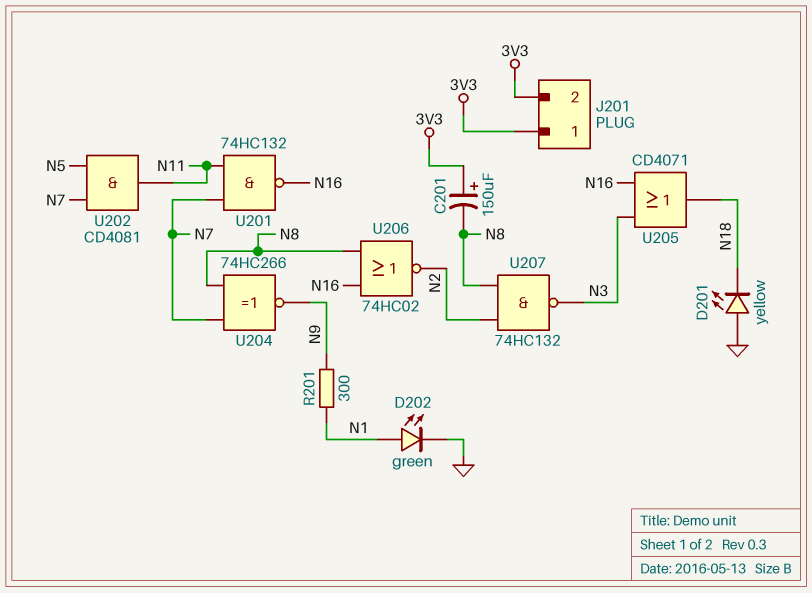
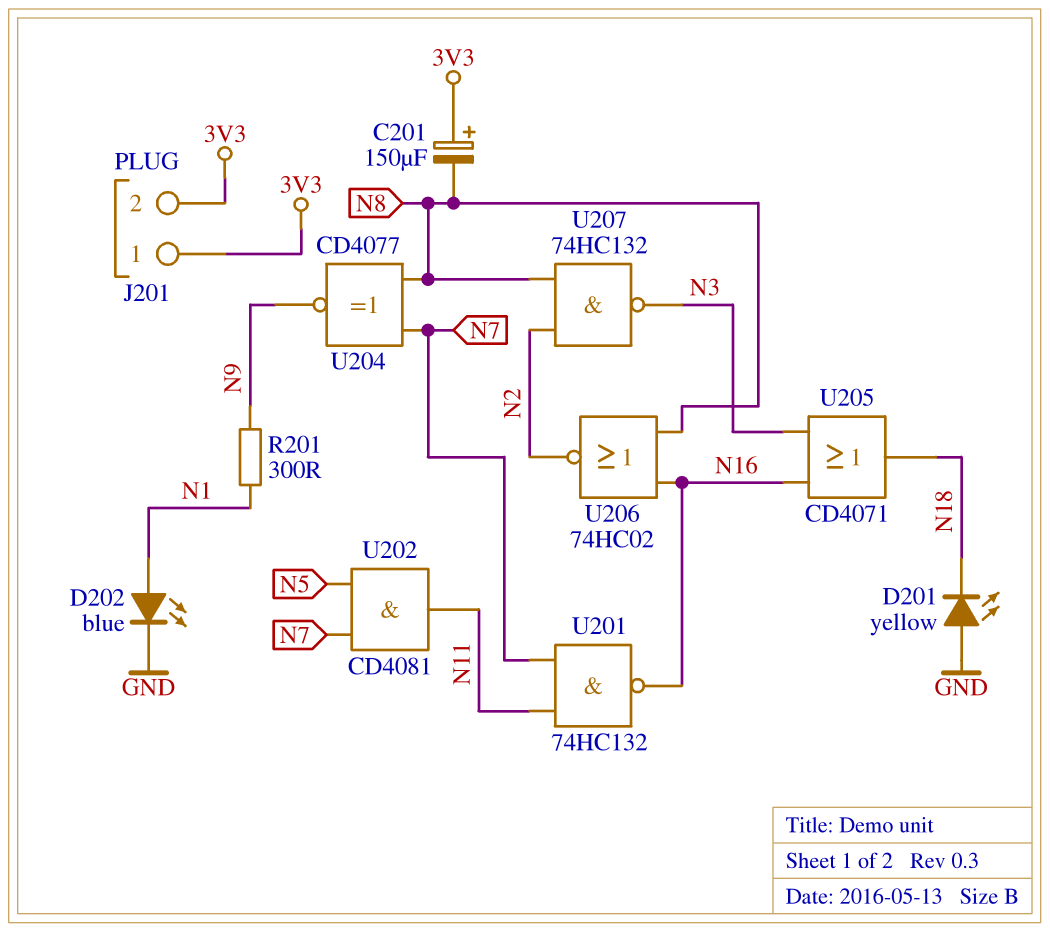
D202: LED green (A N1, K GND) -> LED blue (A N1, K GND)
U204: XNOR 74HC266 (in N7, in N8, out N9) -> XNOR CD4077 (in N7, in N8, out N9)

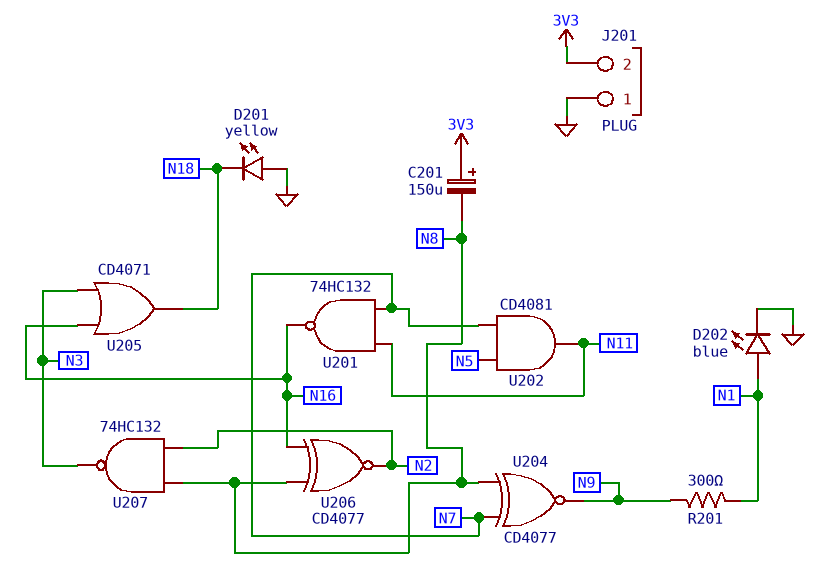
J201 pin 1: 3V3 -> GND
U206: NOR 74HC02 (in N8, in N16, out N2) -> XNOR CD4077 (in N8, in N16, out N2)

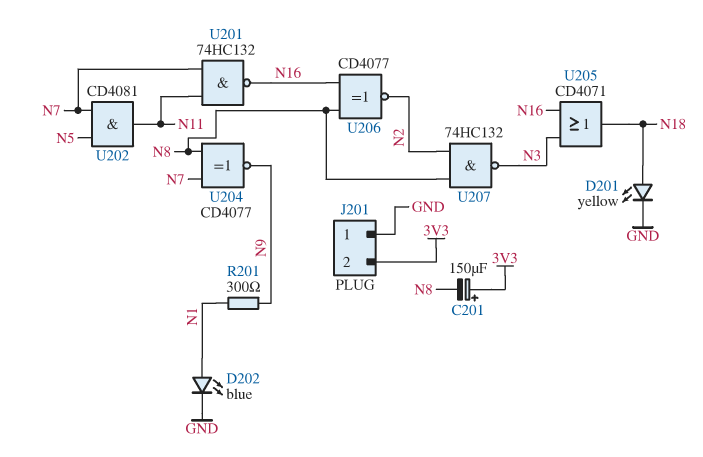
D201: LED yellow (A GND, K N18) -> LED yellow (A N18, K GND)

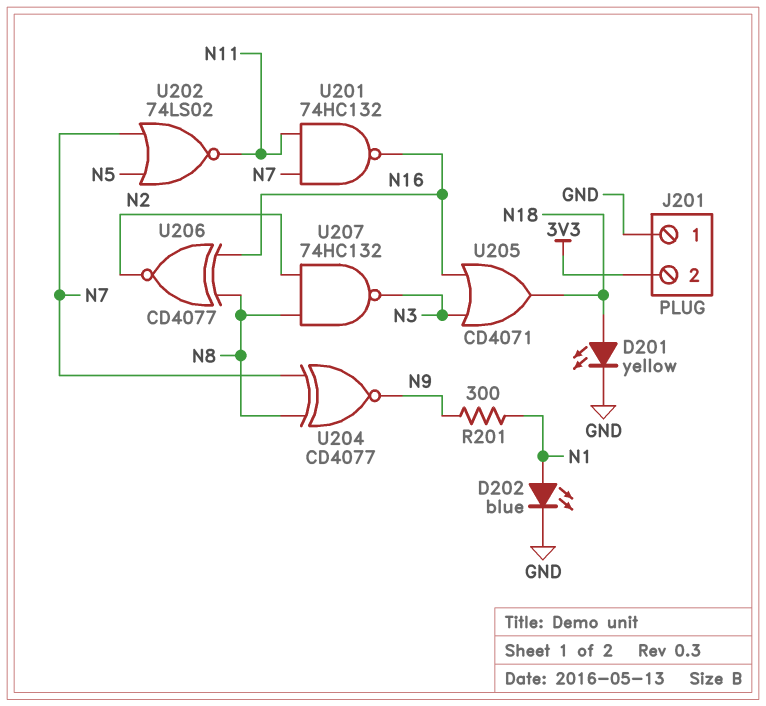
C201: 150uF (plus 3V3, minus N8) -> none
U202: AND CD4081 (in N5, in N7, out N11) -> NOR 74LS02 (in N5, in N7, out N11)

